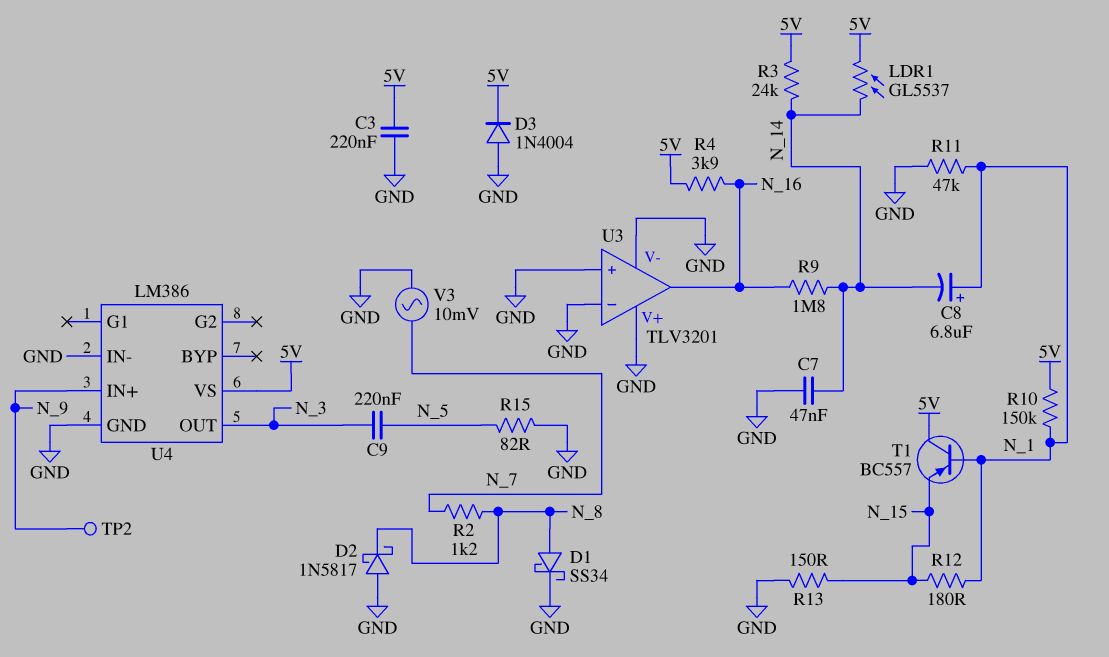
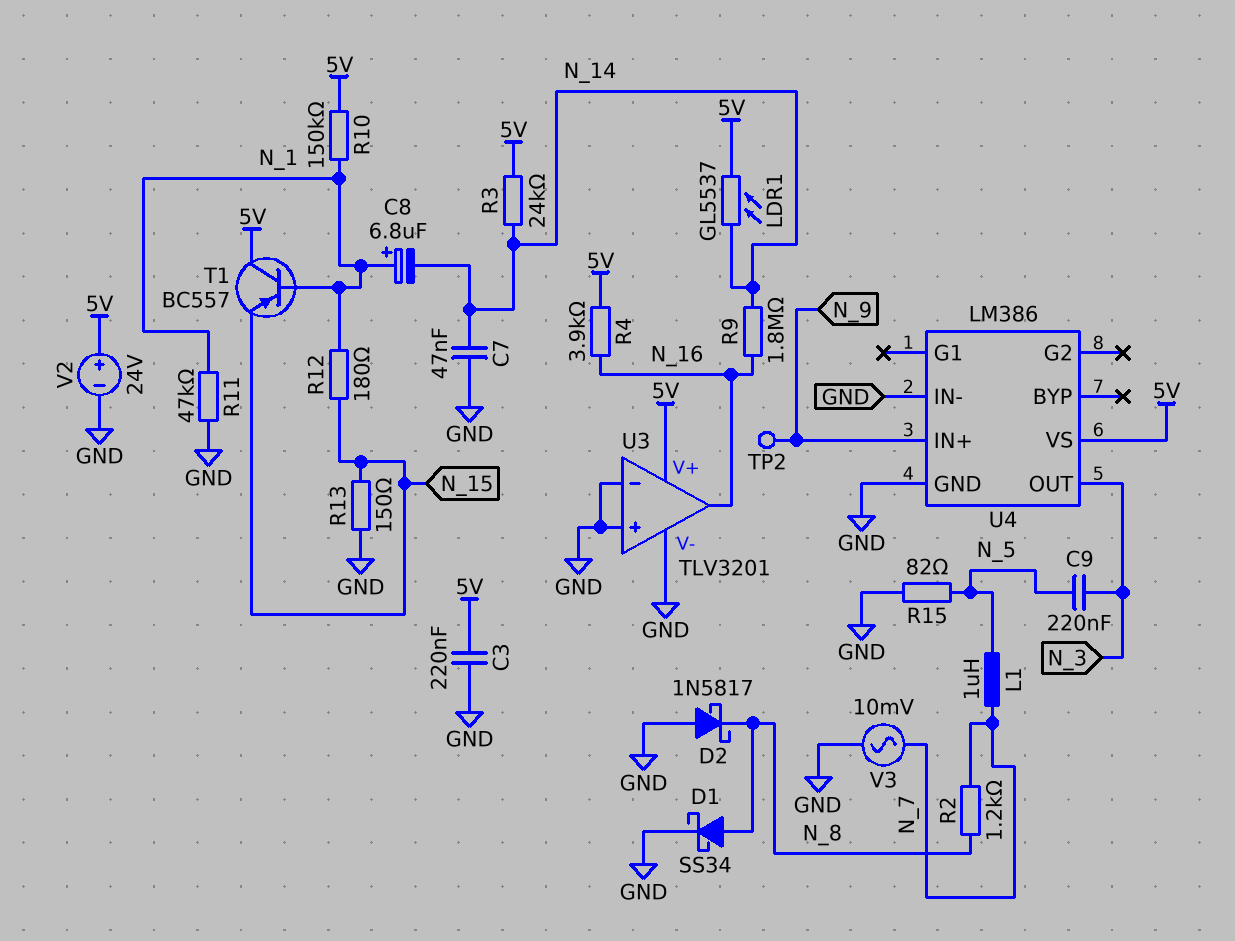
D3: diode 1N4004 (A GND, K 5V) -> none
L1: none -> 1uH (N_5, N_7)
U3 pin V+: GND -> 5V
V2: none -> 24V (plus 5V, minus GND)

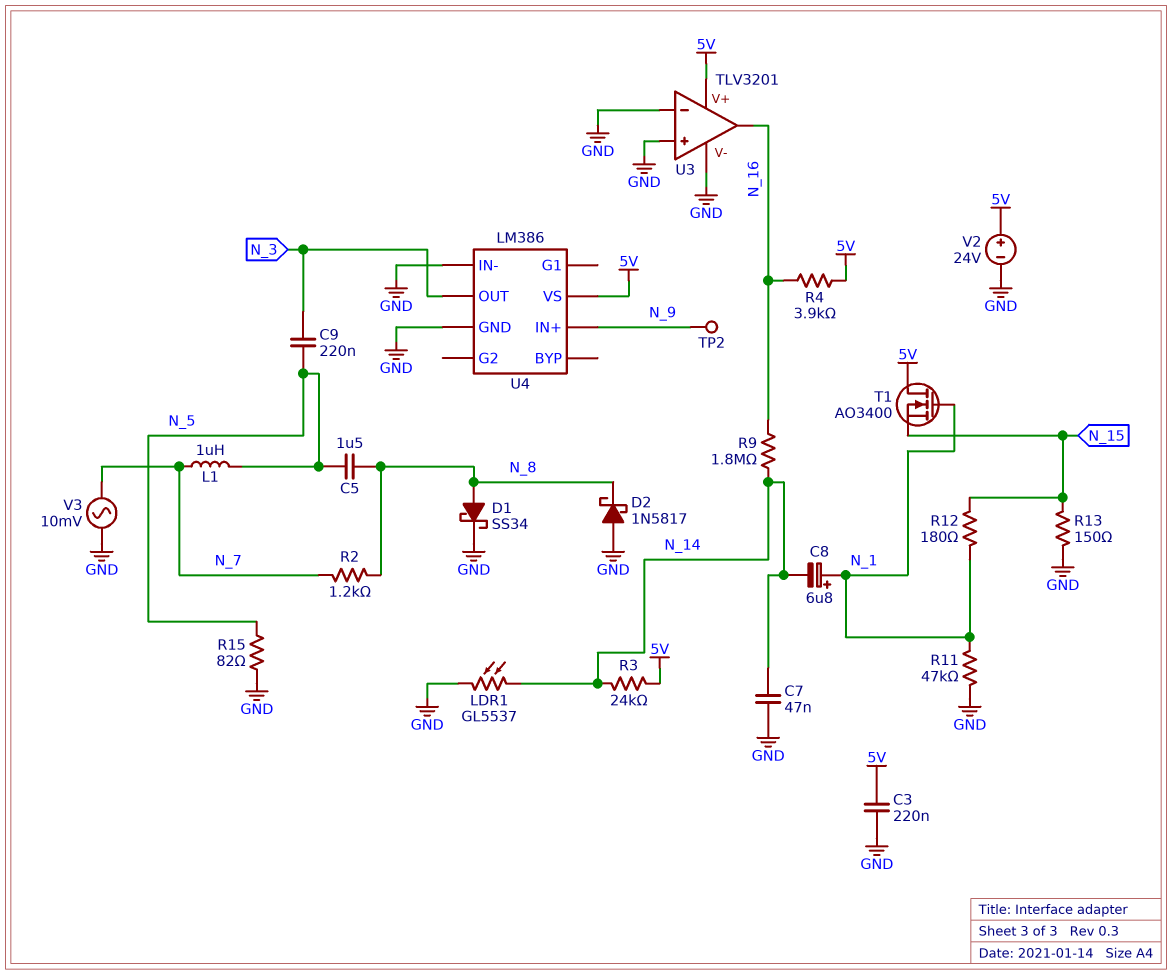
C5: none -> 1.5uF (N_5, N_8)
LDR1: GL5537 (5V, N_14) -> GL5537 (GND, N_14)
R10: 150k (5V, N_1) -> none
T1: PNP BC557 (B N_1, C 5V, E N_15) -> NMOS AO3400 (G N_1, D 5V, S N_15)

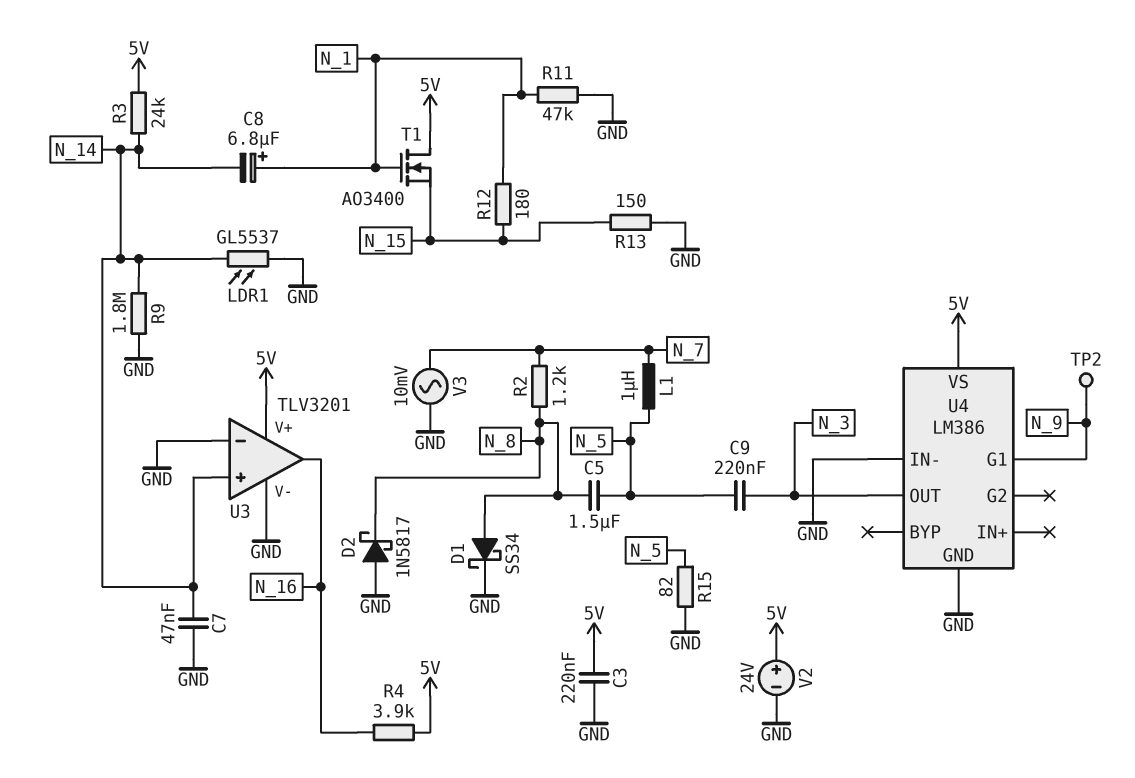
R9: 1.8M (N_14, N_16) -> 1.8M (GND, N_14)
U3 pin in+: GND -> N_14
U4 pin G1: none -> N_9
U4 pin IN+: N_9 -> none

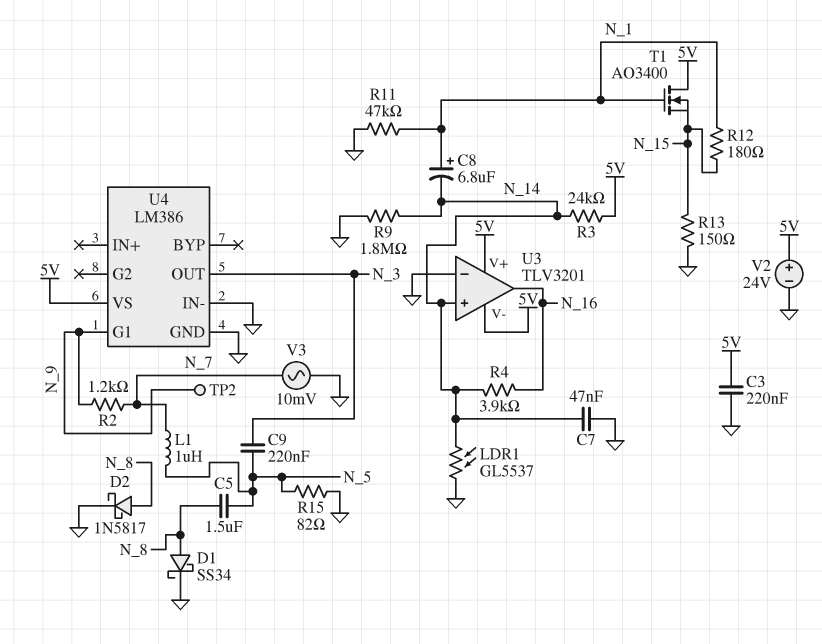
D2: schottky 1N5817 (A GND, K N_8) -> schottky 1N5817 (A N_8, K GND)
R2: 1.2k (N_7, N_8) -> 1.2k (N_7, N_9)
R4: 3.9k (5V, N_16) -> 3.9k (N_14, N_16)
U3 pin V-: GND -> 5V

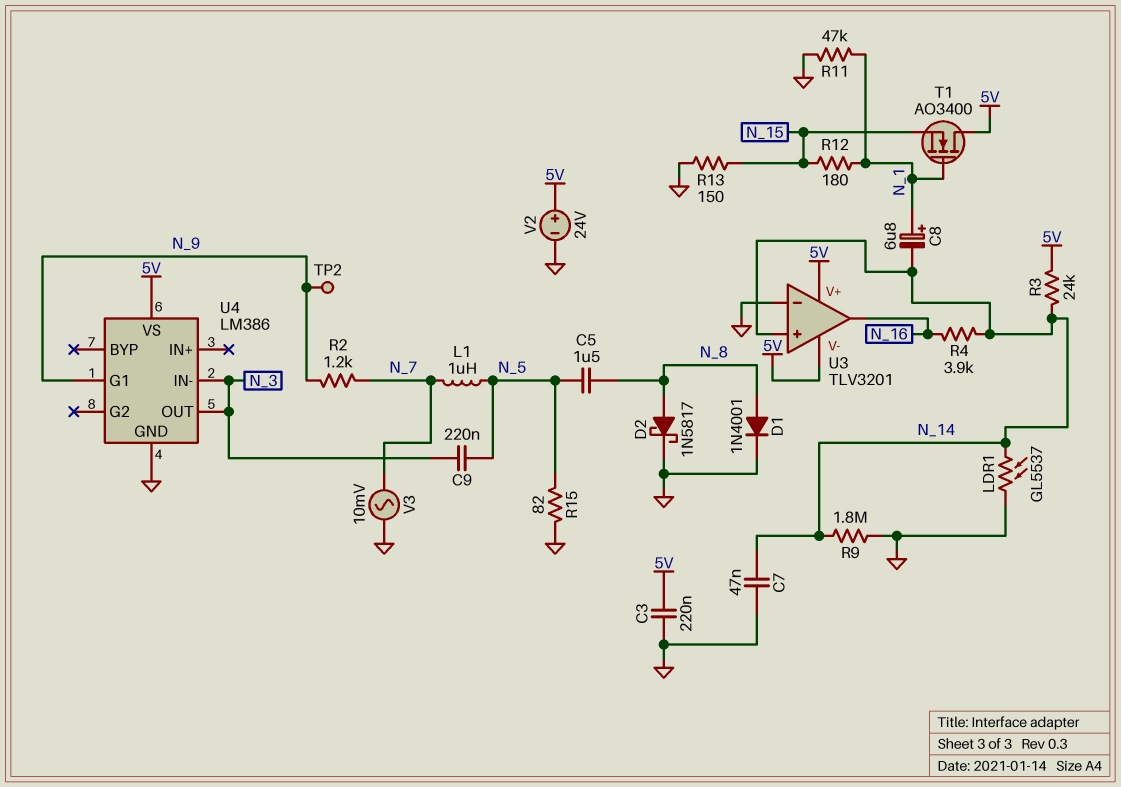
D1: schottky SS34 (A N_8, K GND) -> diode 1N4001 (A N_8, K GND)
U4 pin IN-: GND -> N_3

